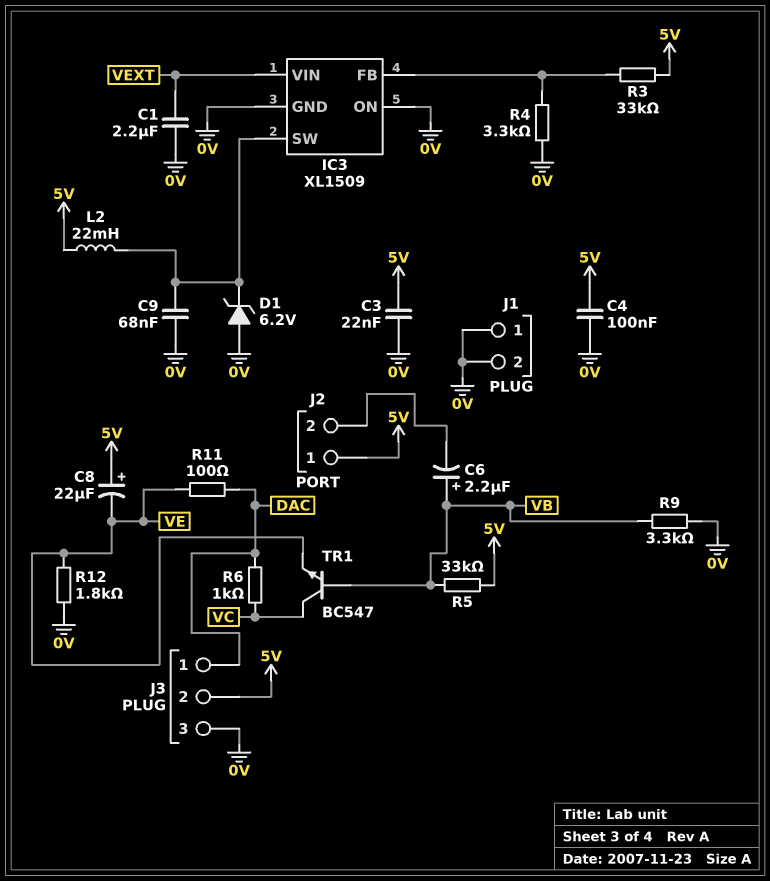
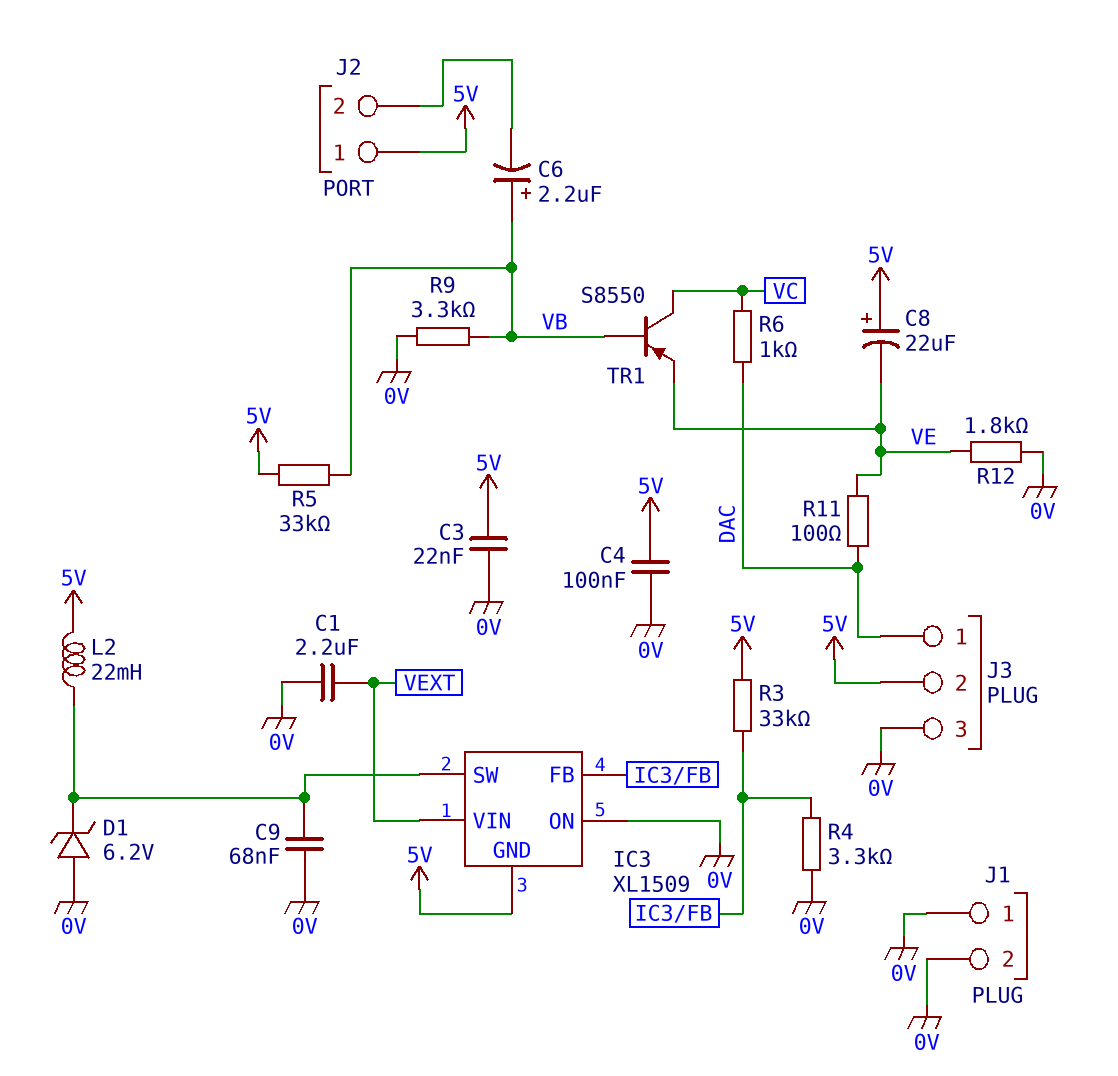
IC3 pin GND: 0V -> 5V
TR1: NPN BC547 (B VB, C VC, E VE) -> PNP S8550 (B VB, C VC, E VE)

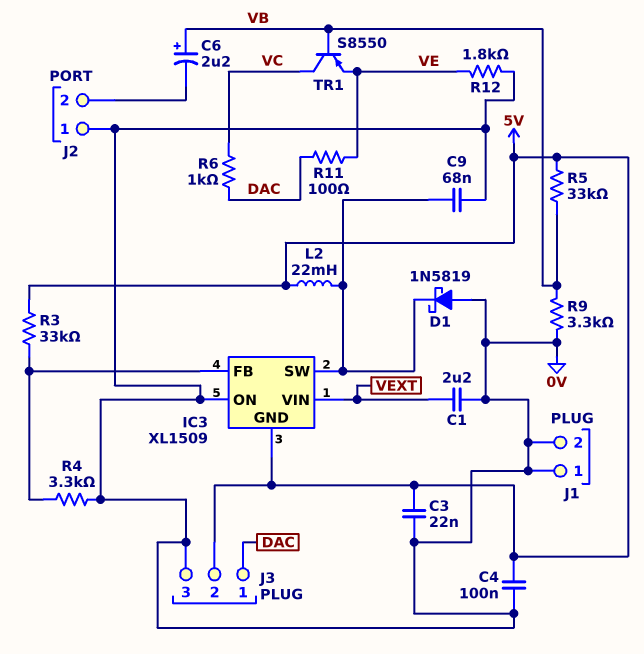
C8: 22uF (plus 5V, minus VE) -> none
D1: zener 6.2V (A 0V, K IC3/SW) -> schottky 1N5819 (A 0V, K IC3/SW)
J2 pin 1: 5V -> 0V

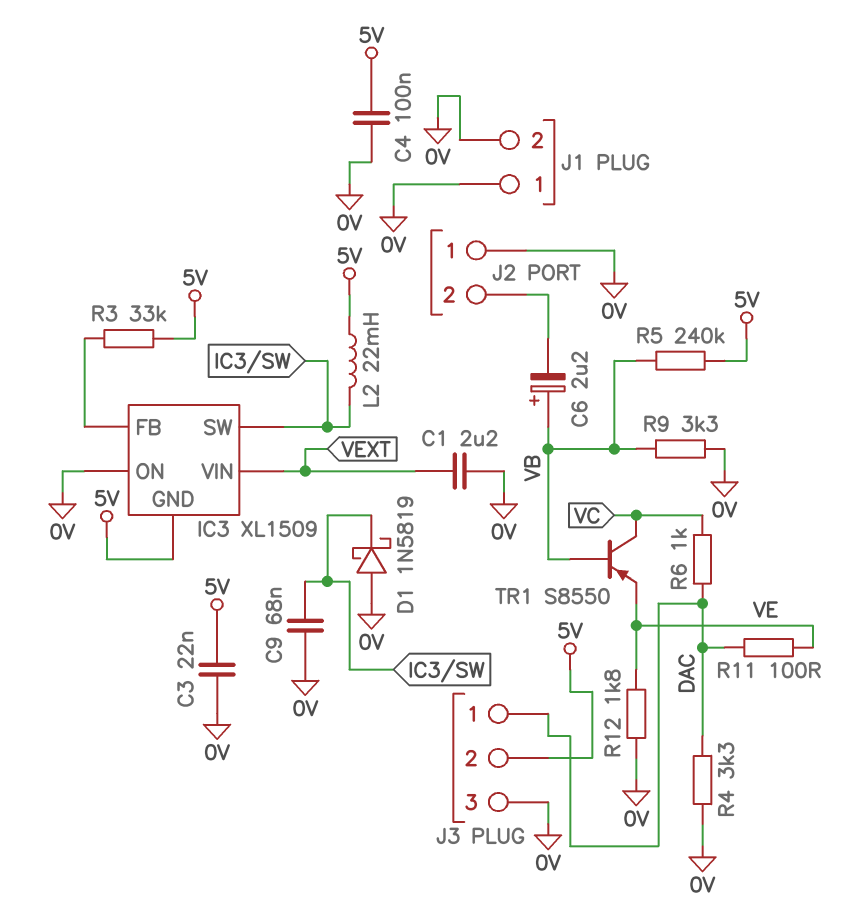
R4: 3.3k (0V, IC3/FB) -> 3.3k (0V, DAC)
R5: 33k (5V, VB) -> 240k (5V, VB)

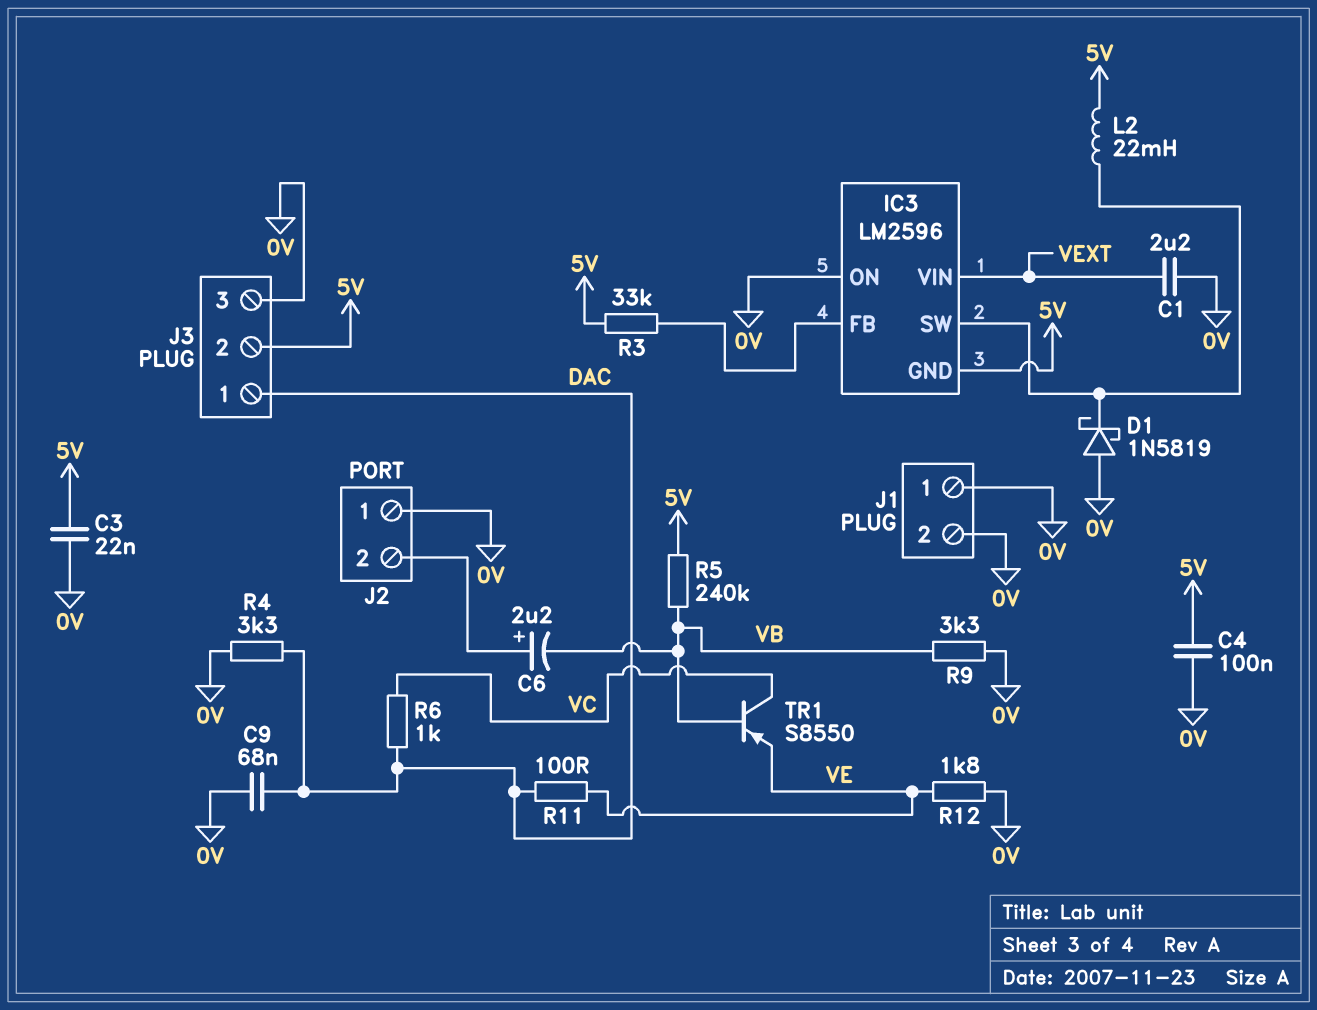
C6: 2.2uF (plus VB, minus J2/2) -> 2.2uF (plus J2/2, minus VB)
C9: 68nF (0V, IC3/SW) -> 68nF (0V, DAC)
IC3: XL1509 -> LM2596

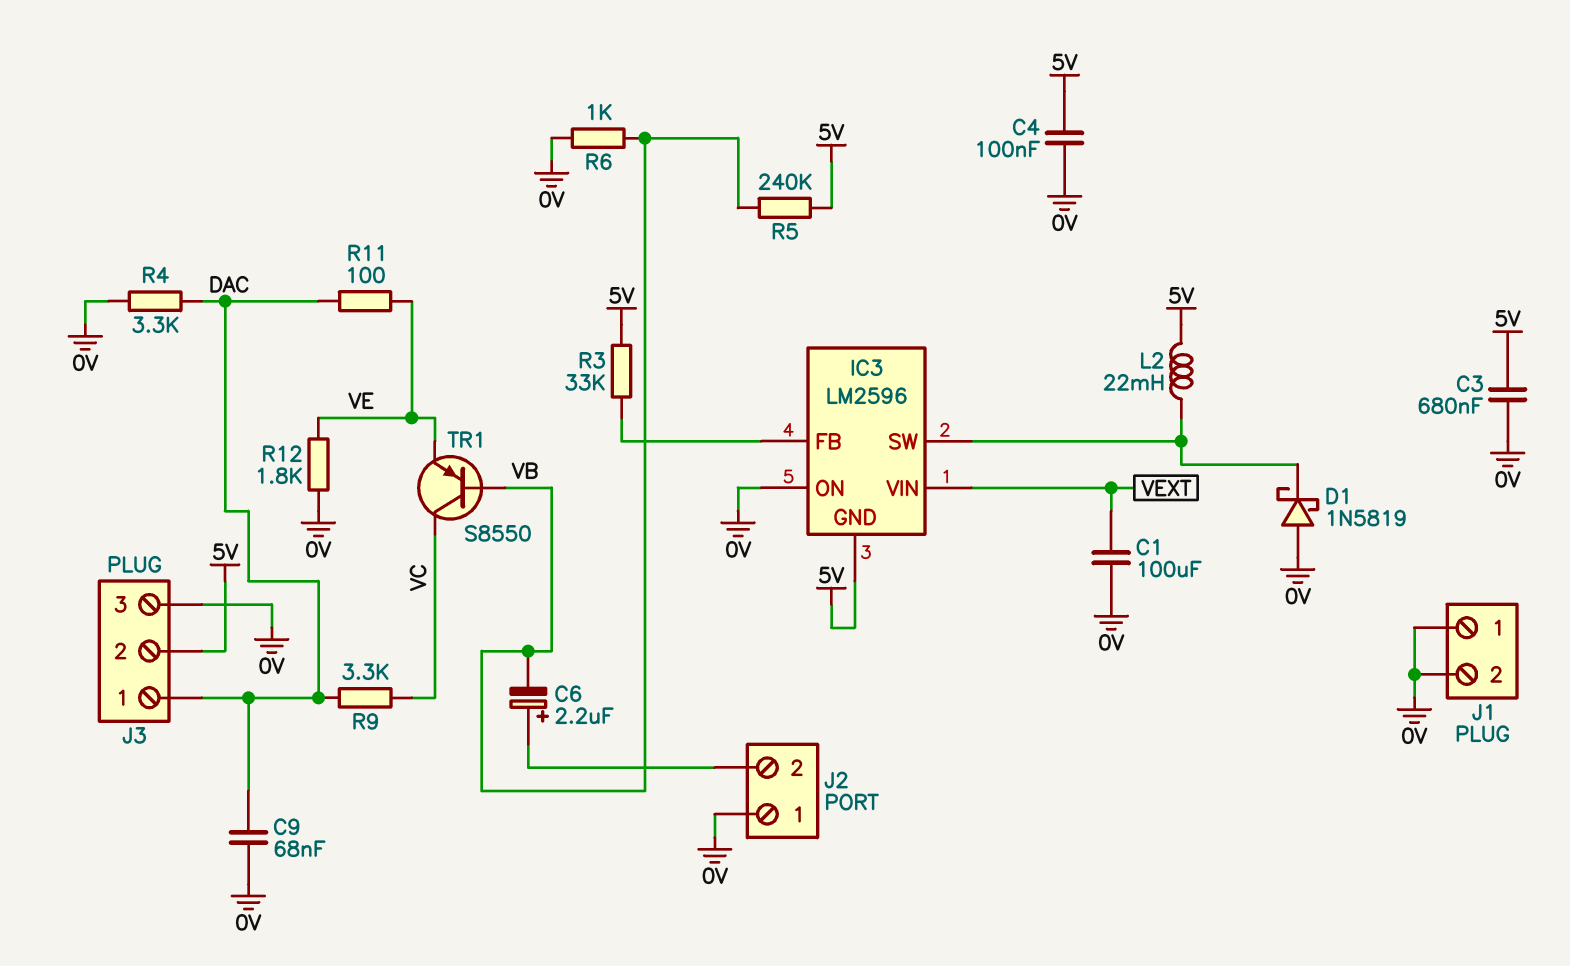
C1: 2.2uF (0V, VEXT) -> 100uF (0V, VEXT)
C3: 22nF (0V, 5V) -> 680nF (0V, 5V)
R6: 1k (DAC, VC) -> 1k (0V, VB)
R9: 3.3k (0V, VB) -> 3.3k (DAC, VC)

